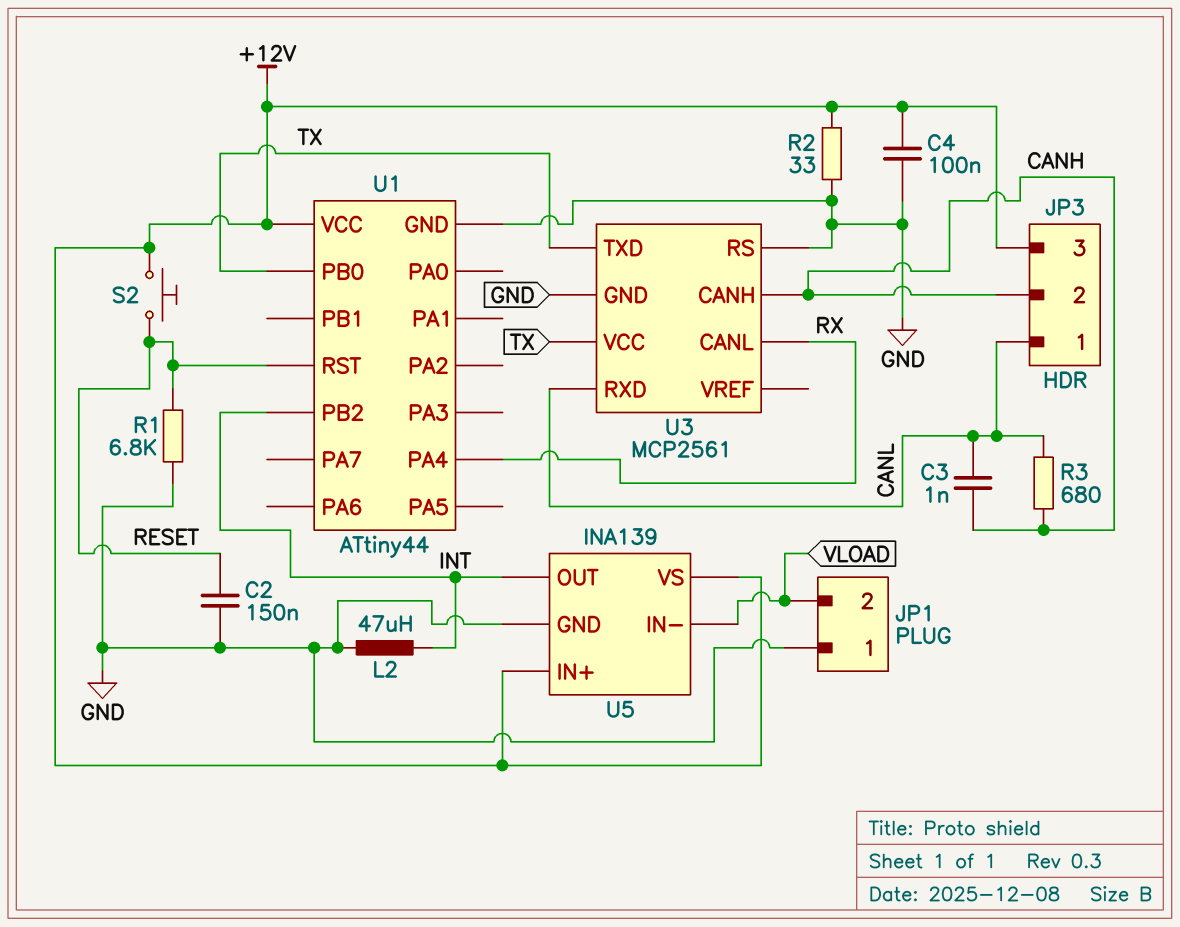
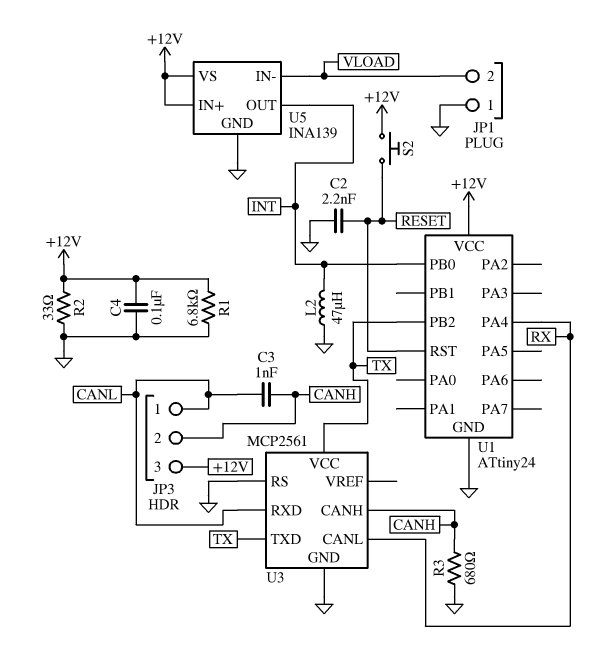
C2: 150nF (GND, RESET) -> 2.2nF (GND, RESET)
R1: 6.8k (GND, RESET) -> 6.8k (+12V, GND)
R3: 680 (CANH, CANL) -> 680 (CANH, GND)
U1: ATtiny44 -> ATtiny24
U1 pin PB0: TX -> INT
U1 pin PB2: INT -> TX

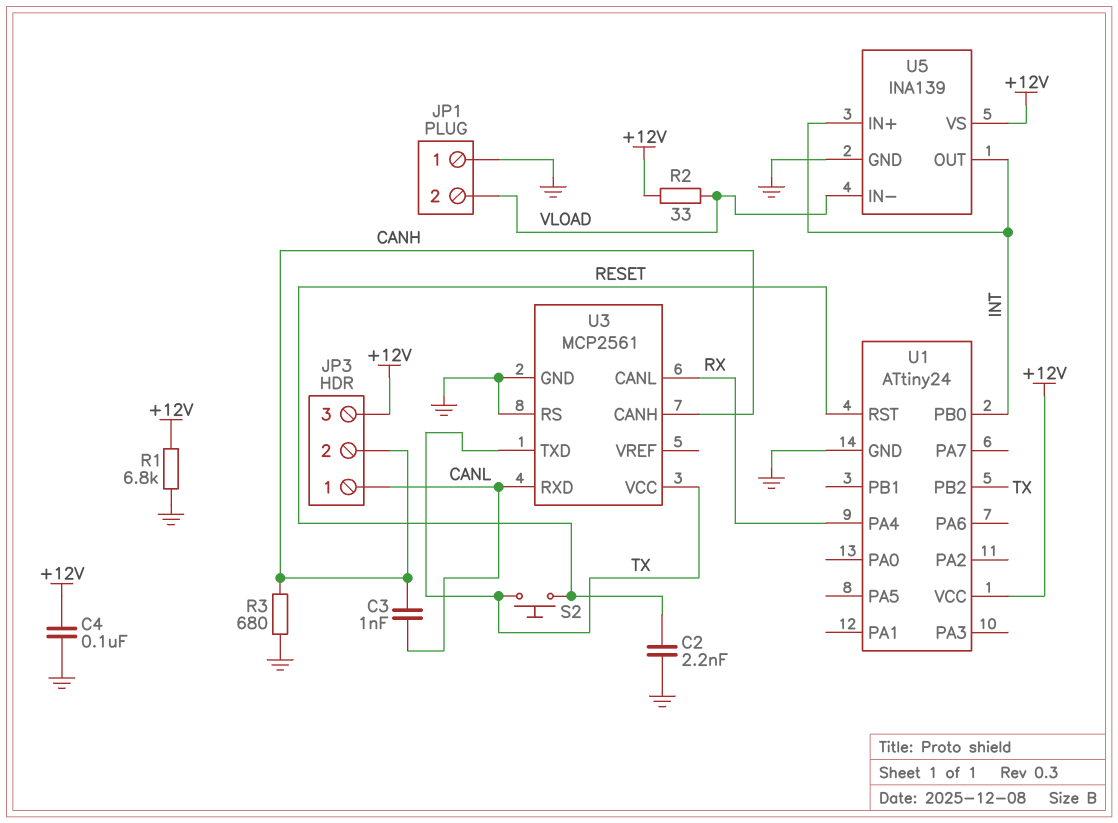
L2: 47uH (GND, INT) -> none
R2: 33 (+12V, GND) -> 33 (+12V, VLOAD)
S2: button (+12V, RESET) -> button (RESET, TX)
U5 pin IN+: +12V -> INT

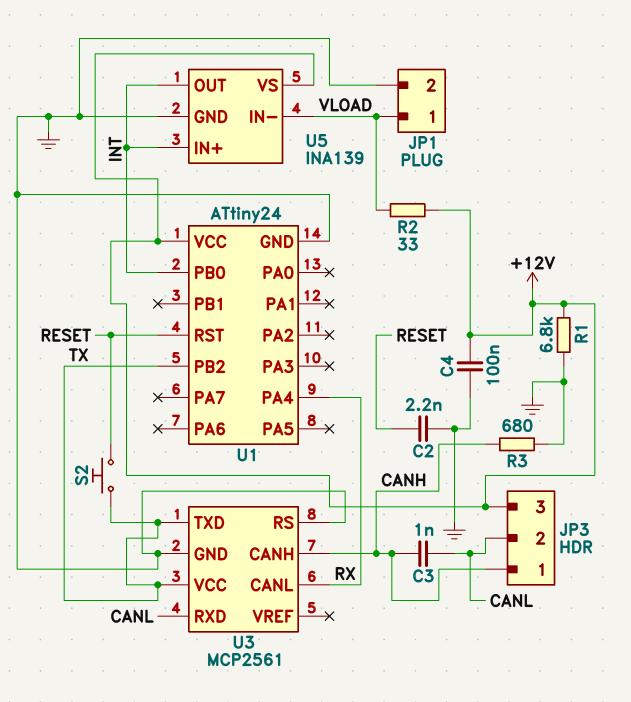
JP1 pin 1: GND -> VLOAD
JP1 pin 2: VLOAD -> GND
JP3 pin 1: CANL -> CANH
JP3 pin 2: CANH -> CANL

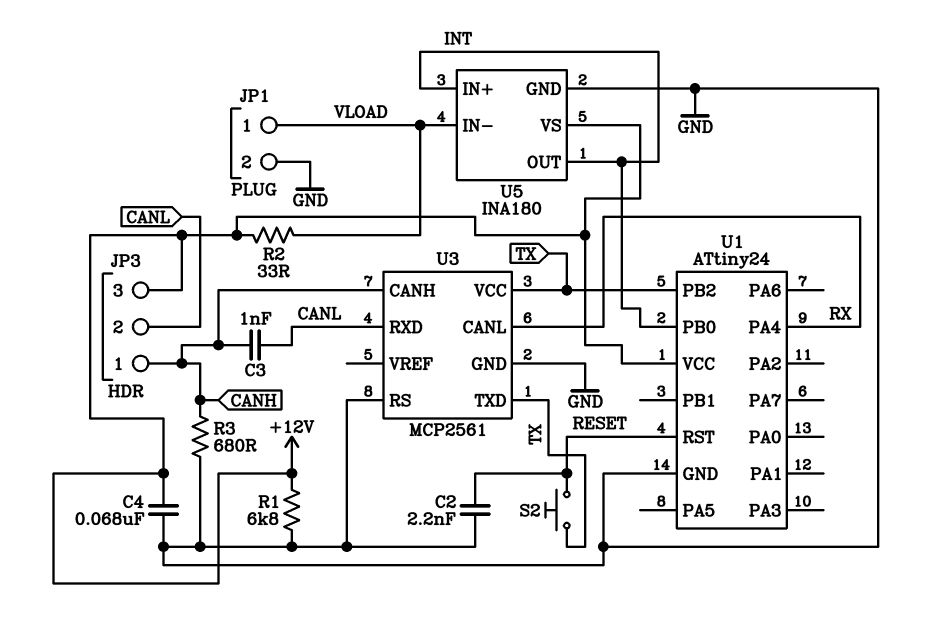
C4: 100nF (+12V, GND) -> 68nF (+12V, GND)
U5: INA139 -> INA180

